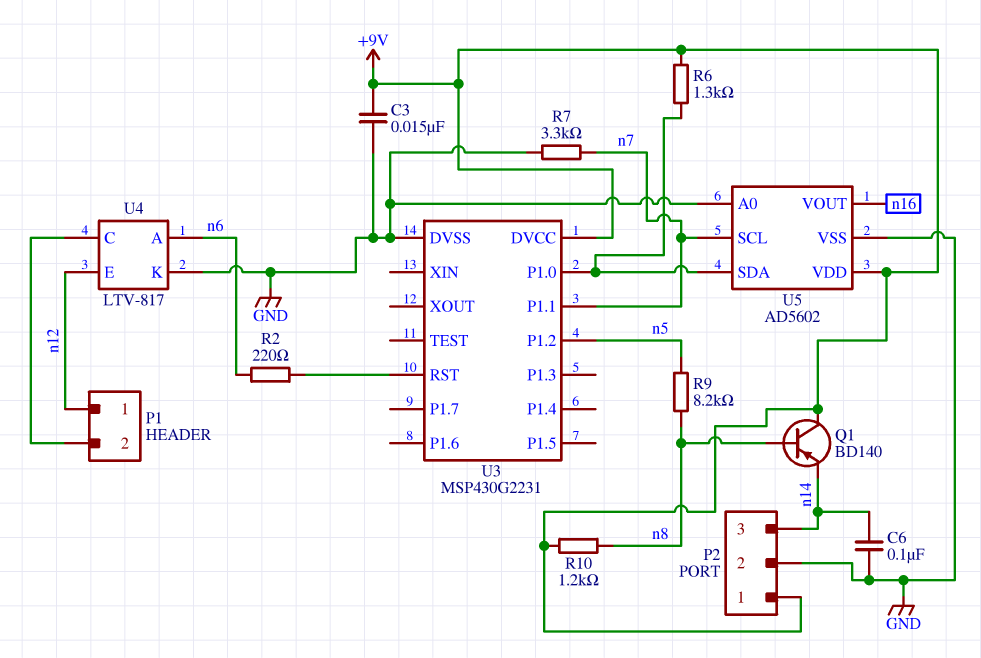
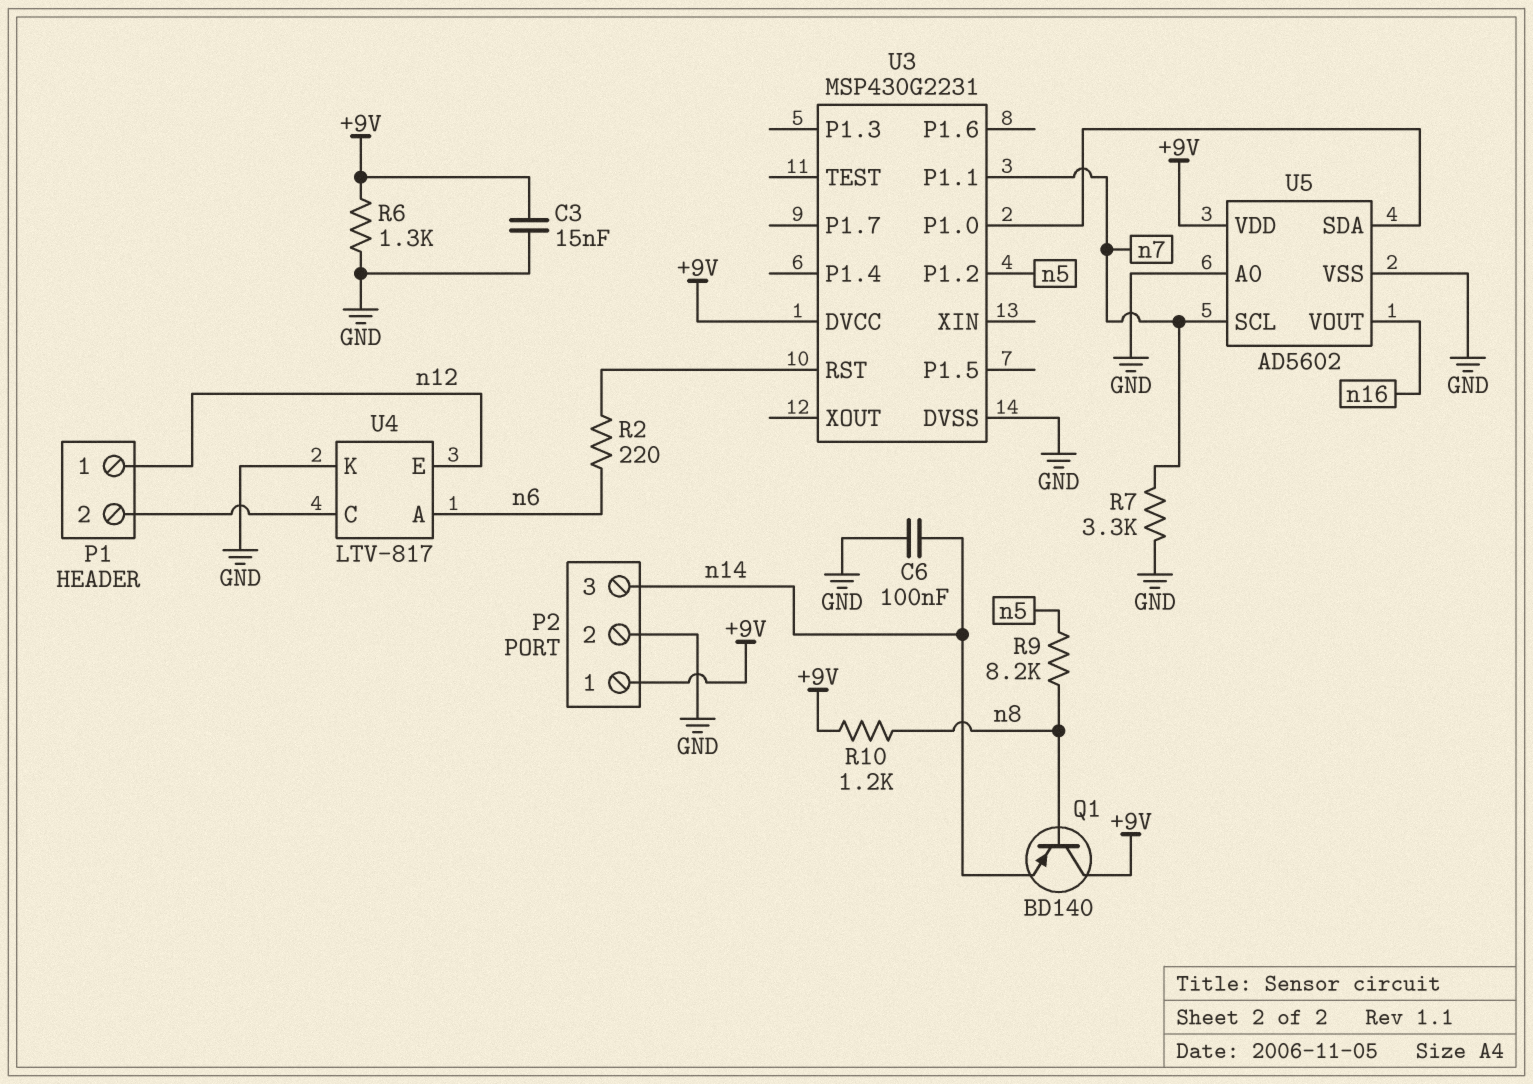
R6: 1.3k (+9V, U3/P1.0) -> 1.3k (+9V, GND)

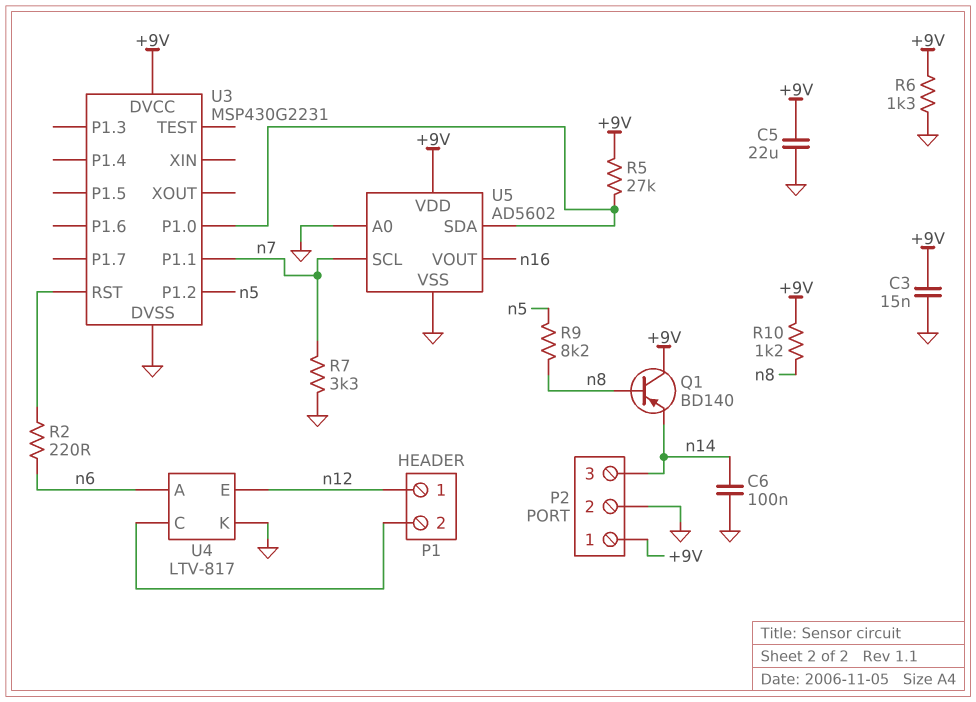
C5: none -> 22uF (+9V, GND)
R5: none -> 27k (+9V, U3/P1.0)

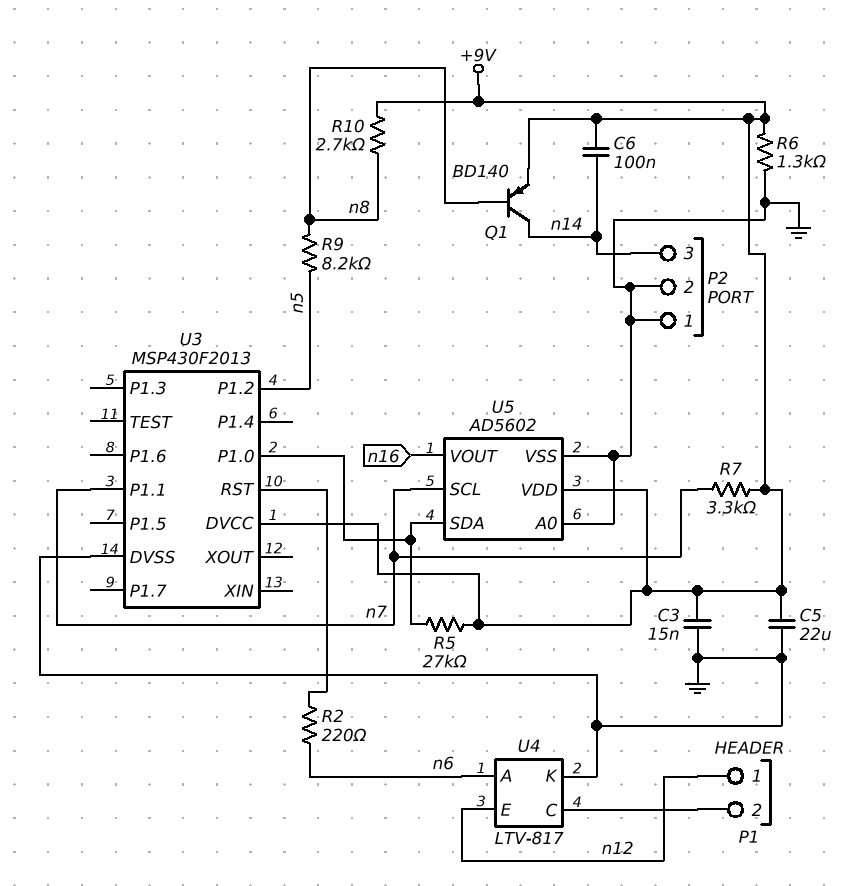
C6: 100nF (GND, n14) -> 100nF (+9V, n14)
P2 pin 1: +9V -> GND
Q1: PNP BD140 (B n8, C +9V, E n14) -> PNP BD140 (B n8, C n14, E +9V)
R7: 3.3k (GND, n7) -> 3.3k (+9V, n7)
R10: 1.2k (+9V, n8) -> 2.7k (+9V, n8)
U3: MSP430G2231 -> MSP430F2013

